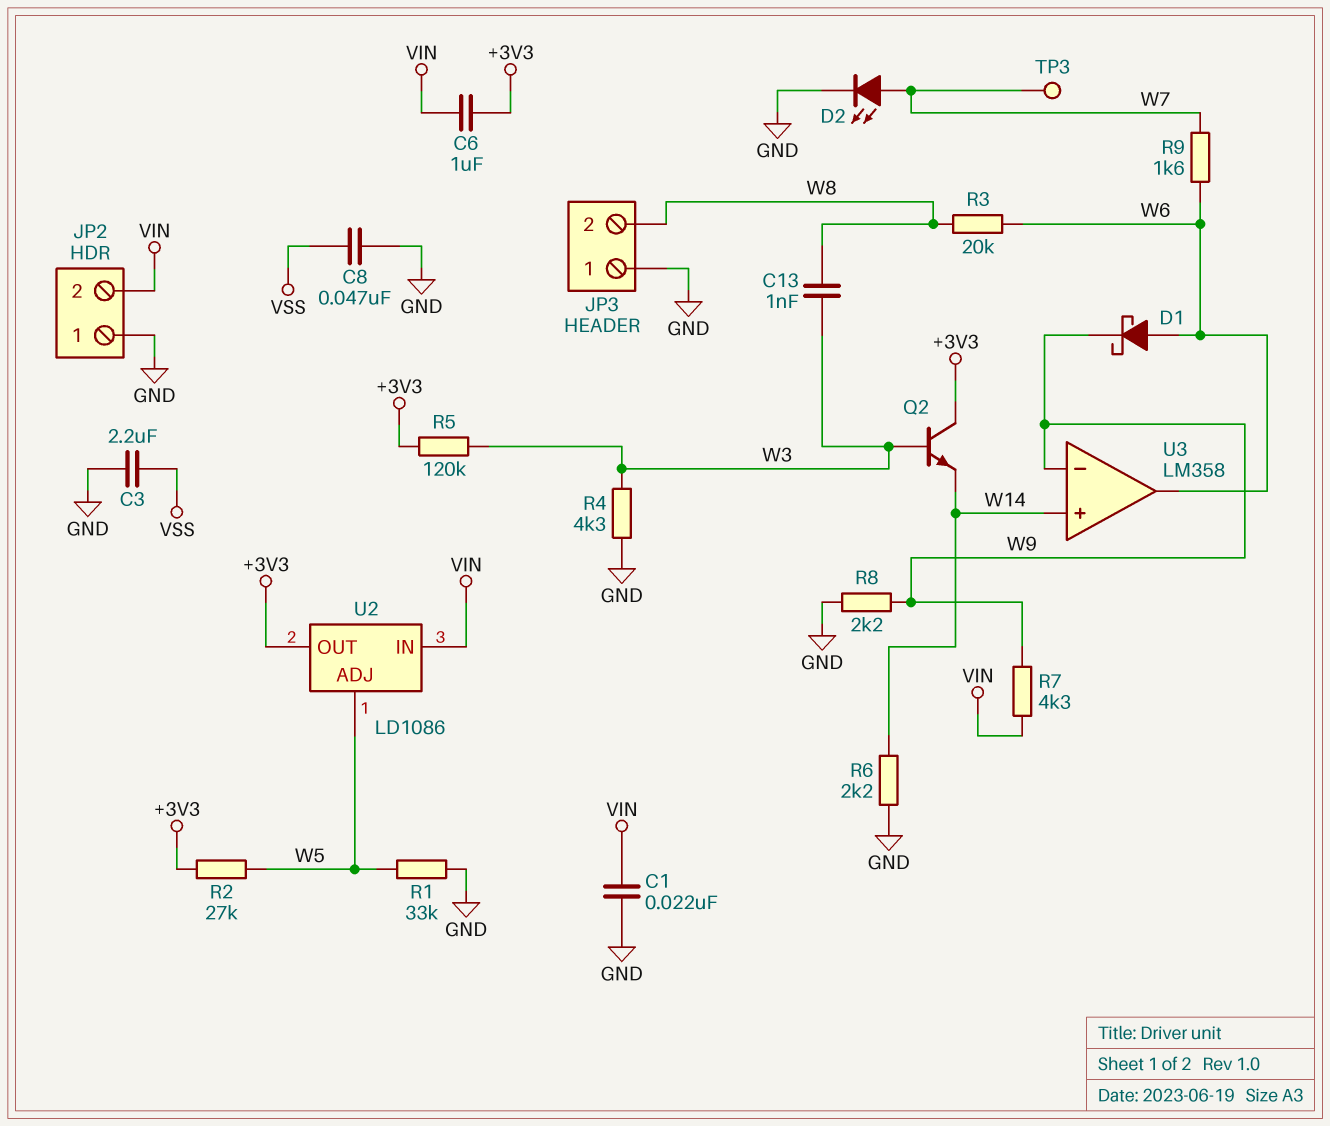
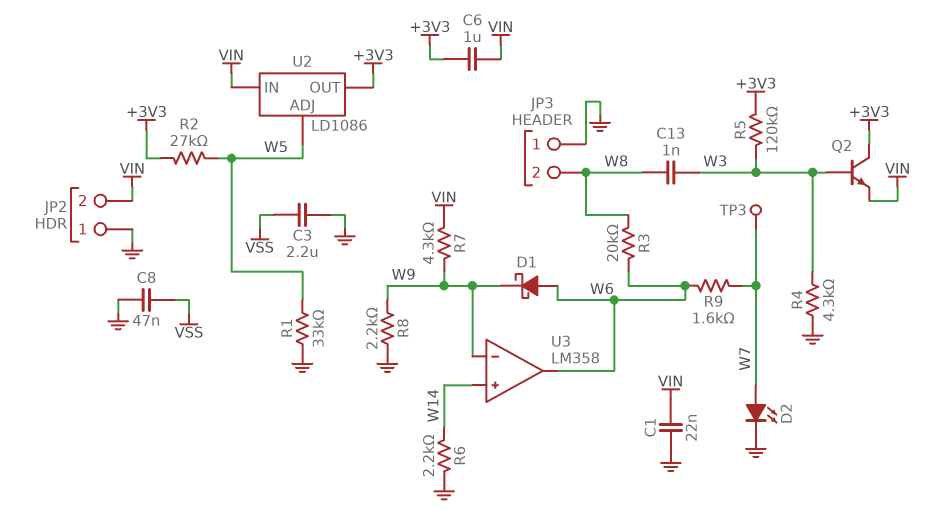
Q2: NPN (B W3, C +3V3, E W14) -> NPN (B W3, C +3V3, E VIN)

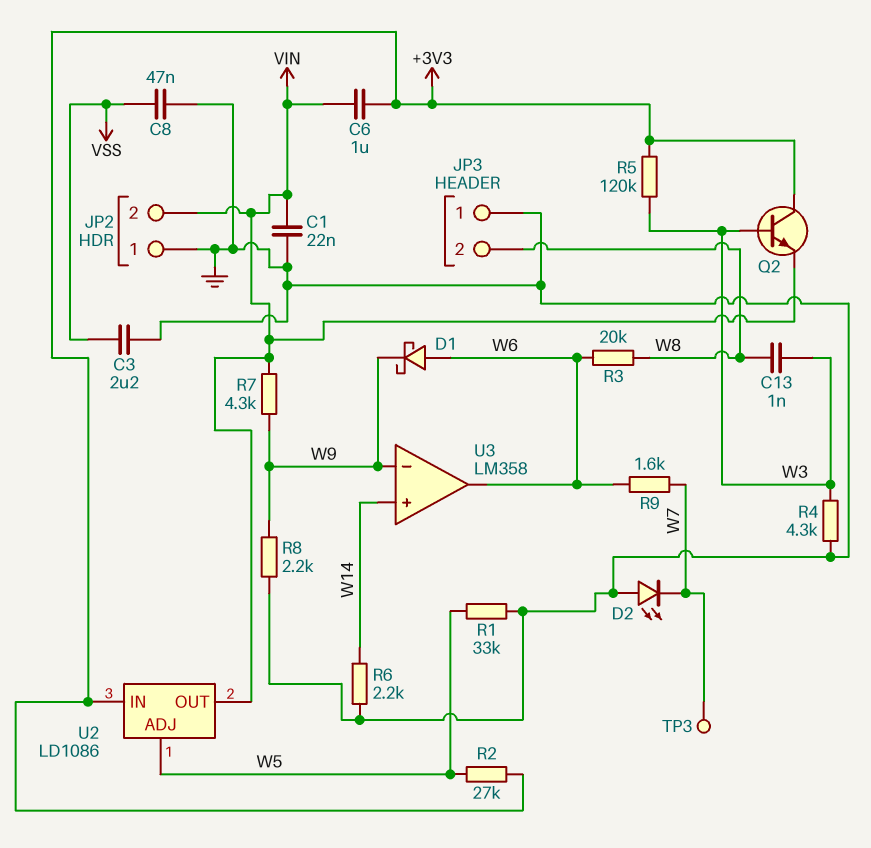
D2: LED (A W7, K GND) -> LED (A GND, K W7)
U2 pin IN: VIN -> +3V3
U2 pin OUT: +3V3 -> VIN

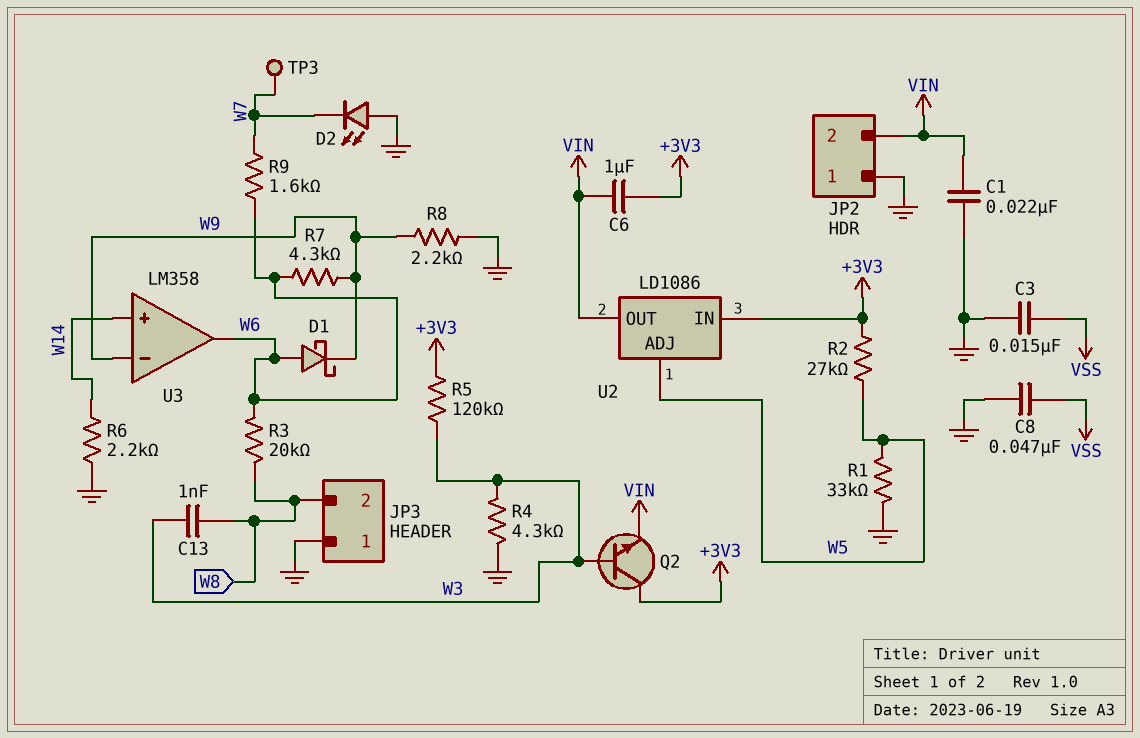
C3: 2.2uF (GND, VSS) -> 15nF (GND, VSS)
R7: 4.3k (VIN, W9) -> 4.3k (W6, W9)

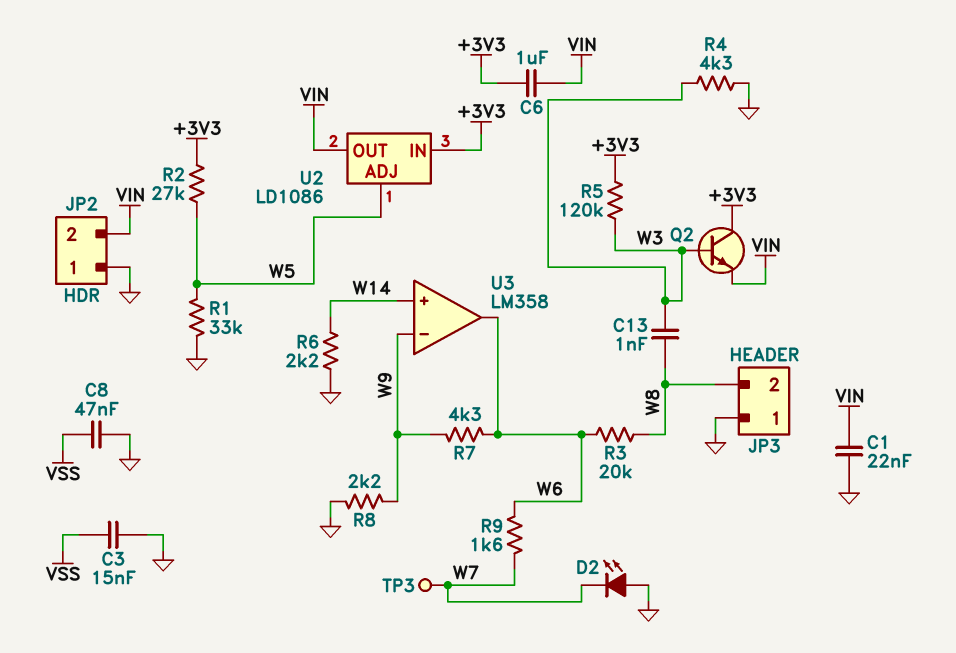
D1: schottky (A W6, K W9) -> none

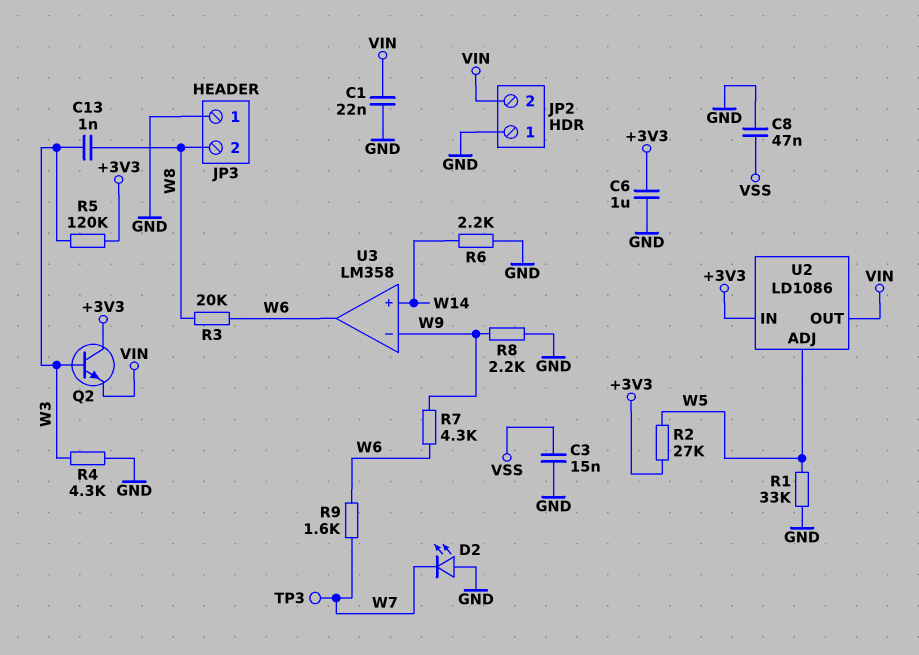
C6: 1uF (+3V3, VIN) -> 1uF (+3V3, GND)

